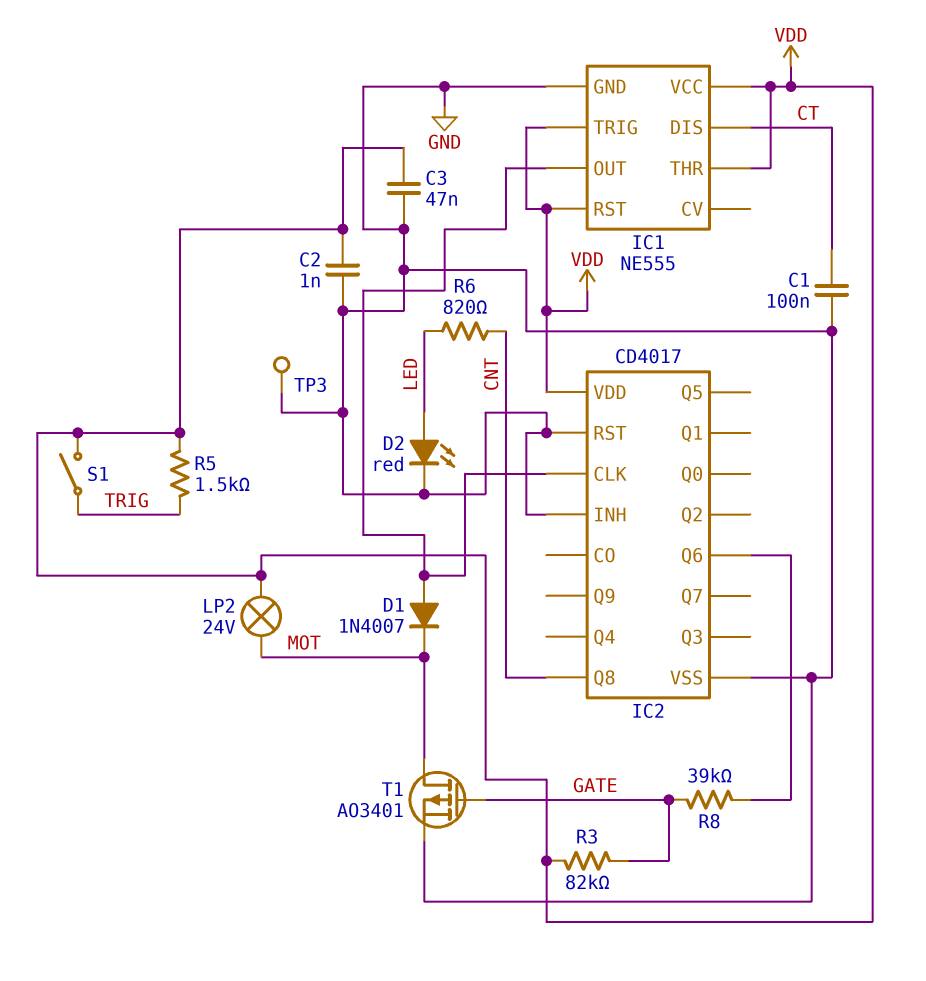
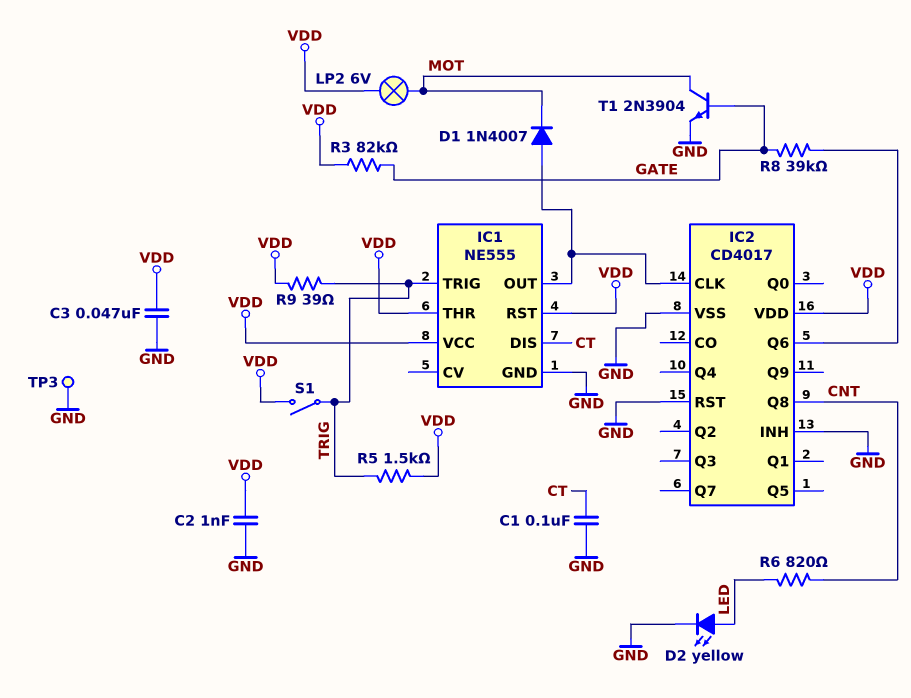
D2: LED red (A LED, K GND) -> LED yellow (A LED, K GND)
IC1 pin TRIG: VDD -> TRIG
LP2: lamp 24V (MOT, VDD) -> lamp 6V (MOT, VDD)
R9: none -> 39 (TRIG, VDD)
T1: PMOS AO3401 (G GATE, D MOT, S GND) -> NPN 2N3904 (B GATE, C MOT, E GND)

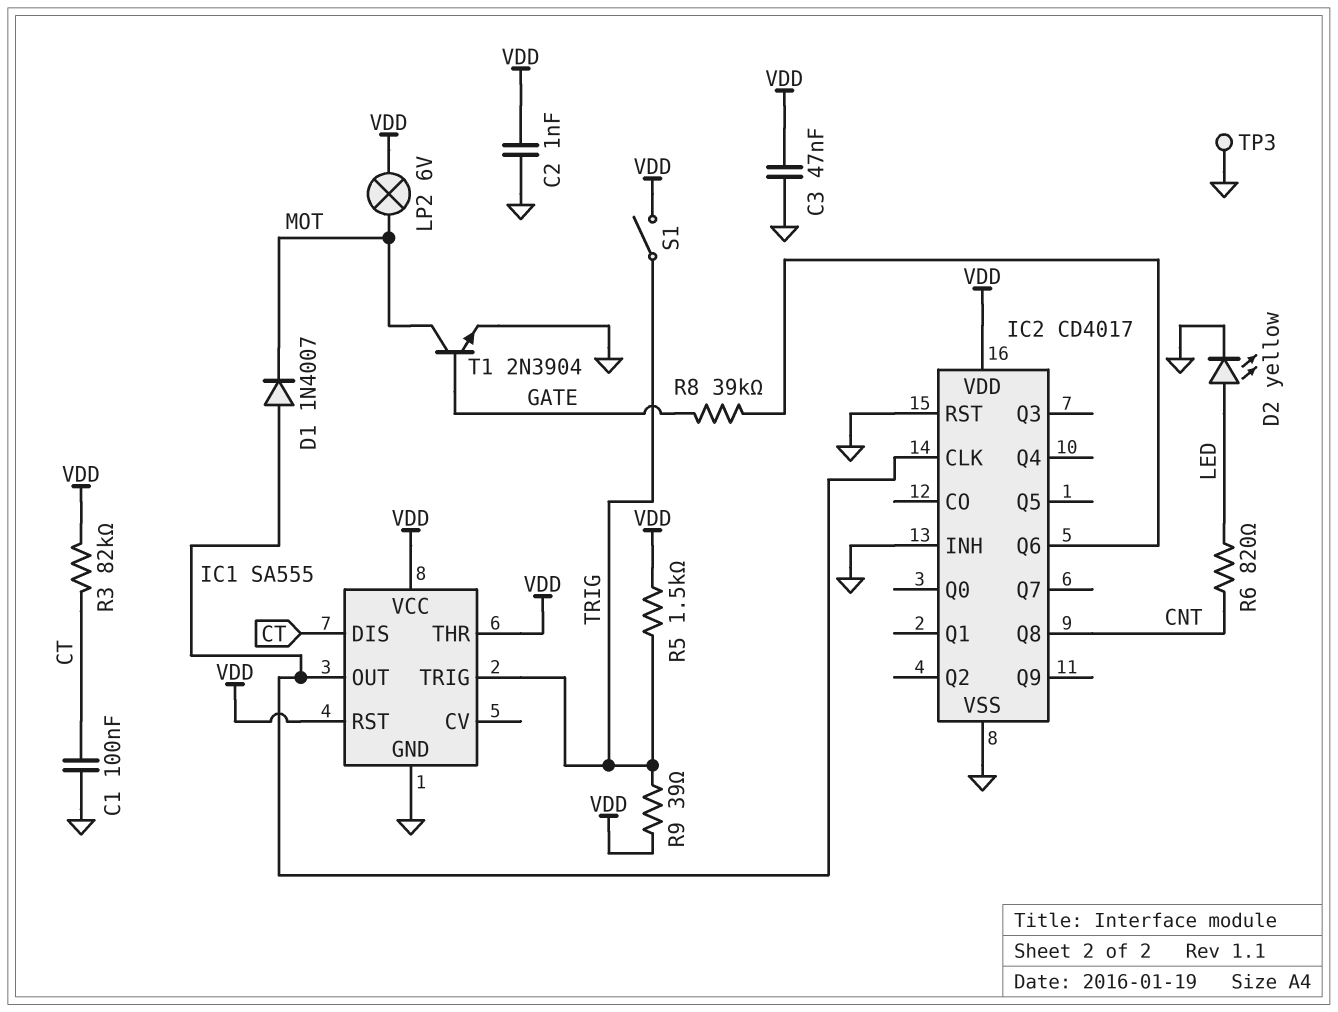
IC1: NE555 -> SA555
R3: 82k (GATE, VDD) -> 82k (CT, VDD)

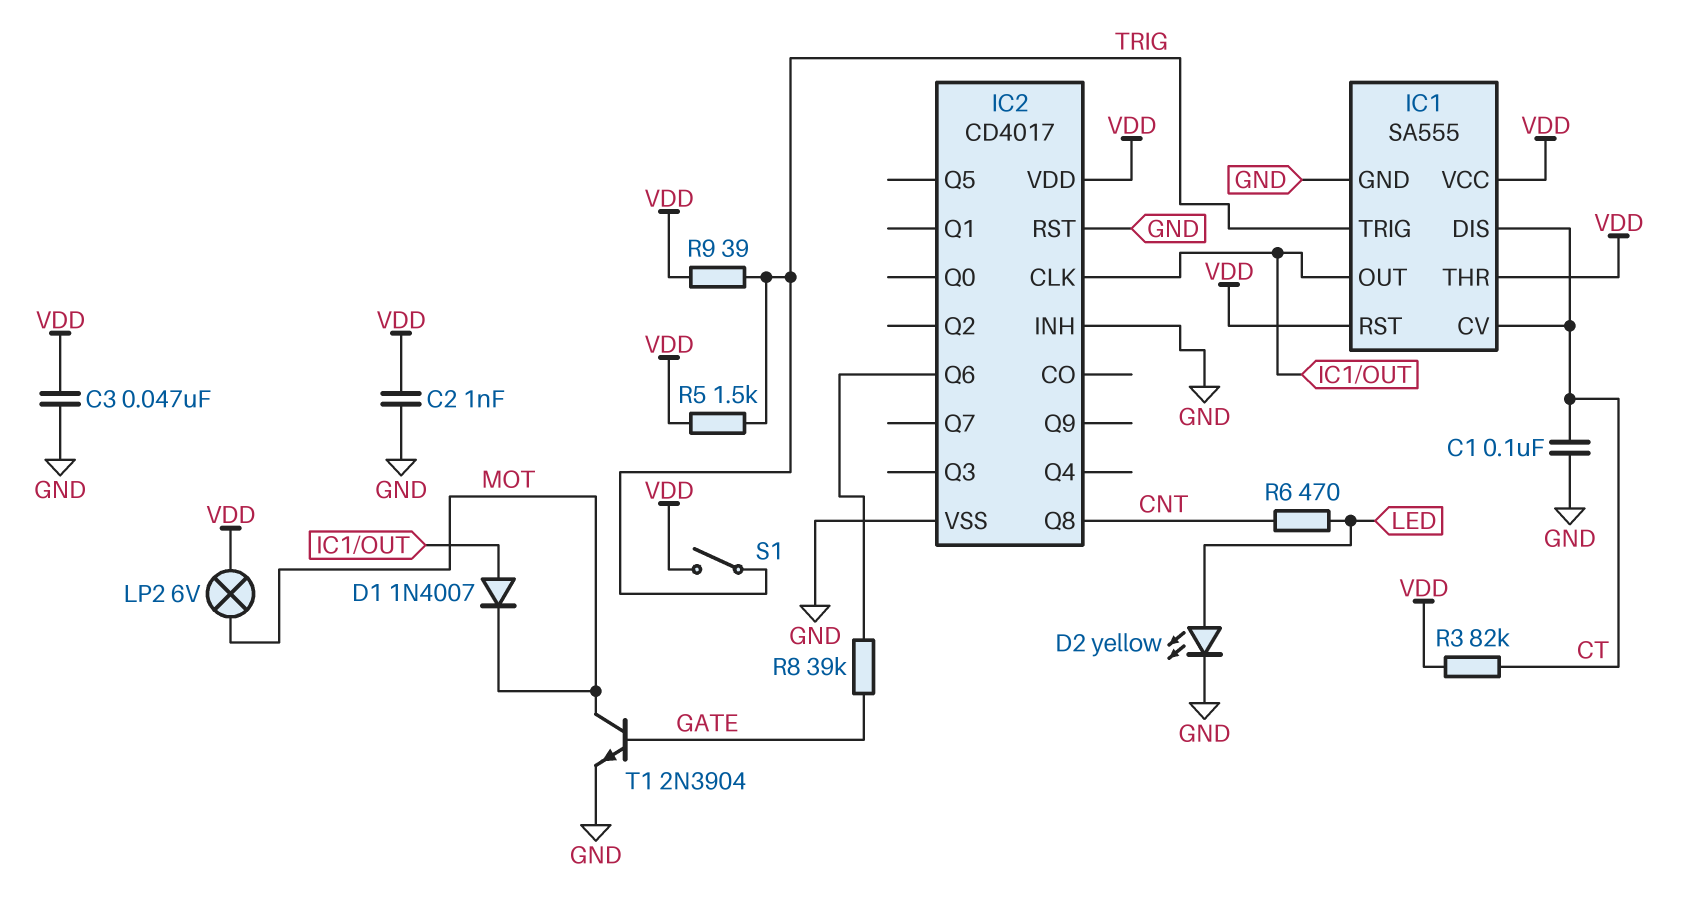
IC1 pin CV: none -> CT
R6: 820 (CNT, LED) -> 470 (CNT, LED)
TP3: test point (GND) -> none

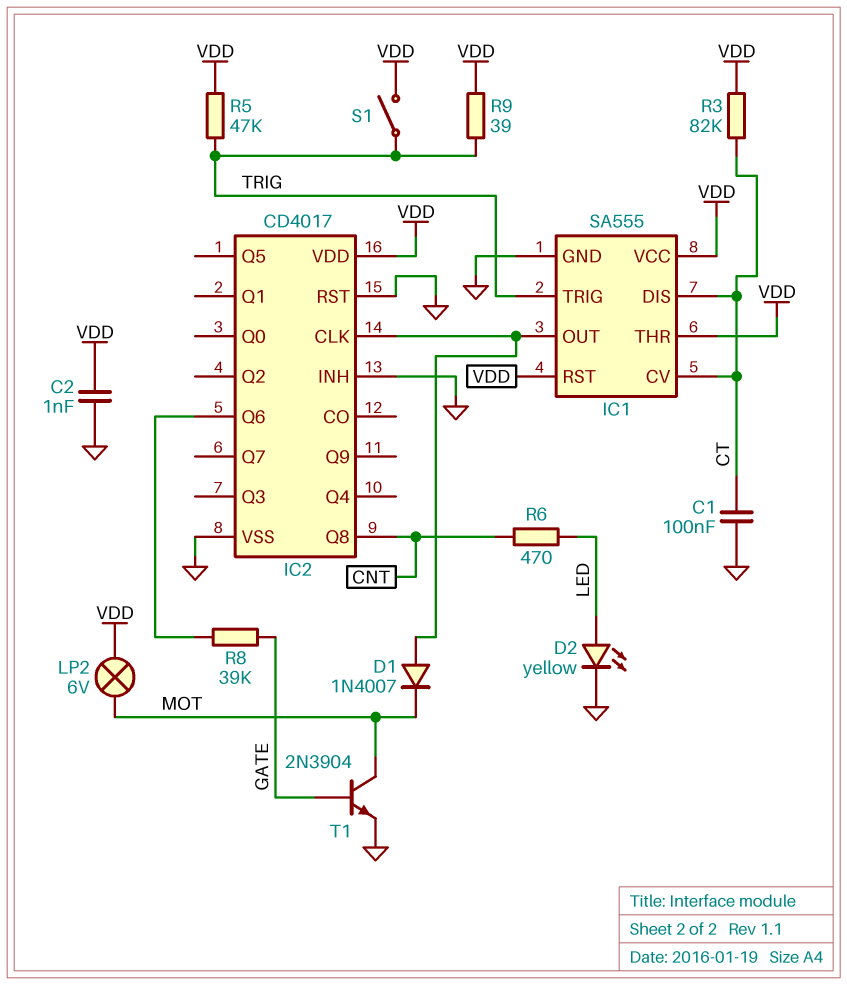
C3: 47nF (GND, VDD) -> none
R5: 1.5k (TRIG, VDD) -> 47k (TRIG, VDD)

